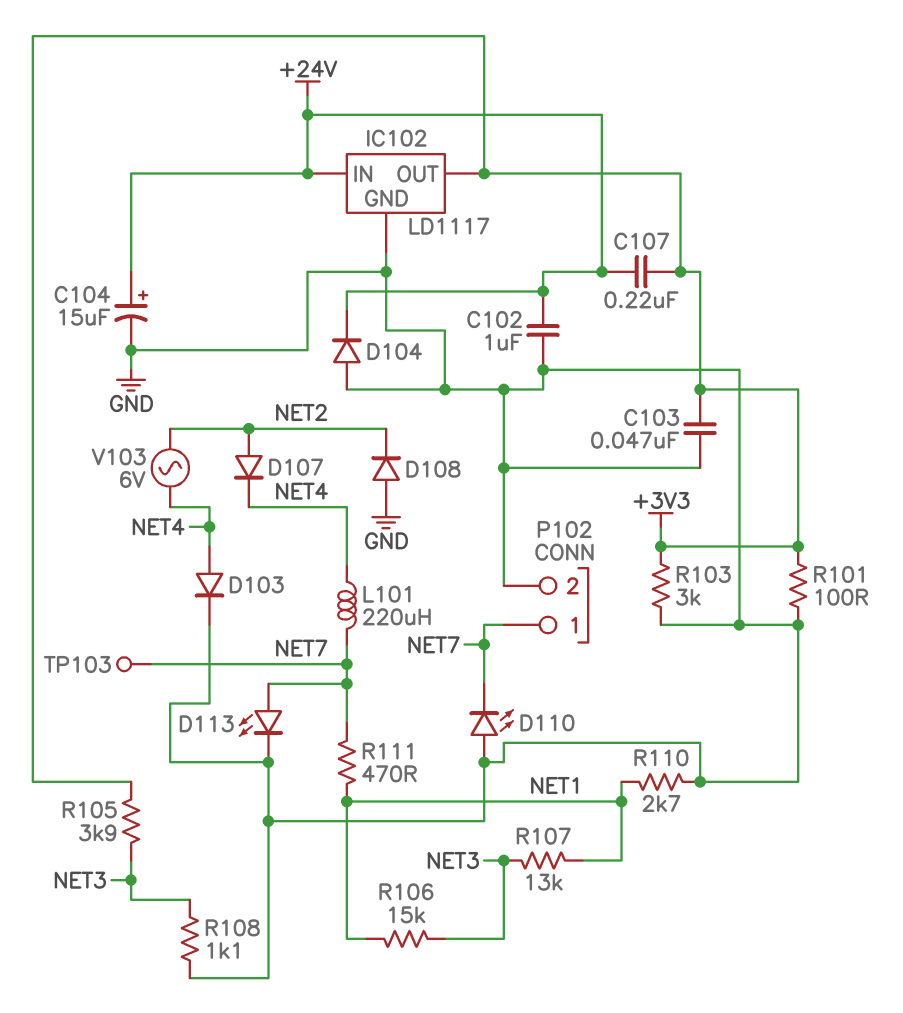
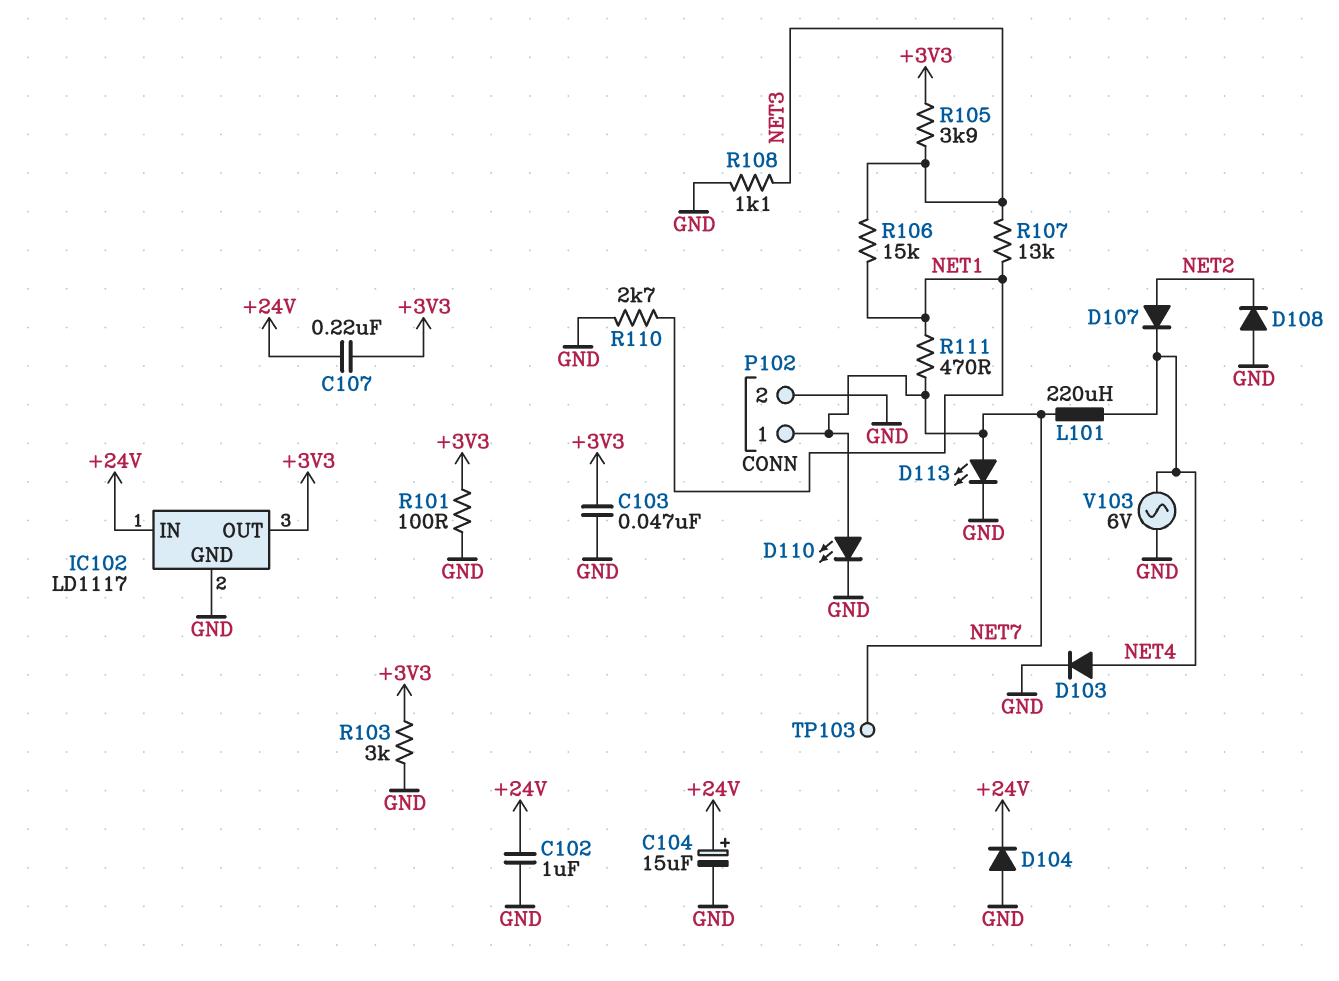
D110: LED (A GND, K NET7) -> LED (A NET7, K GND)
V103: AC 6V (NET2, NET4) -> AC 6V (GND, NET4)

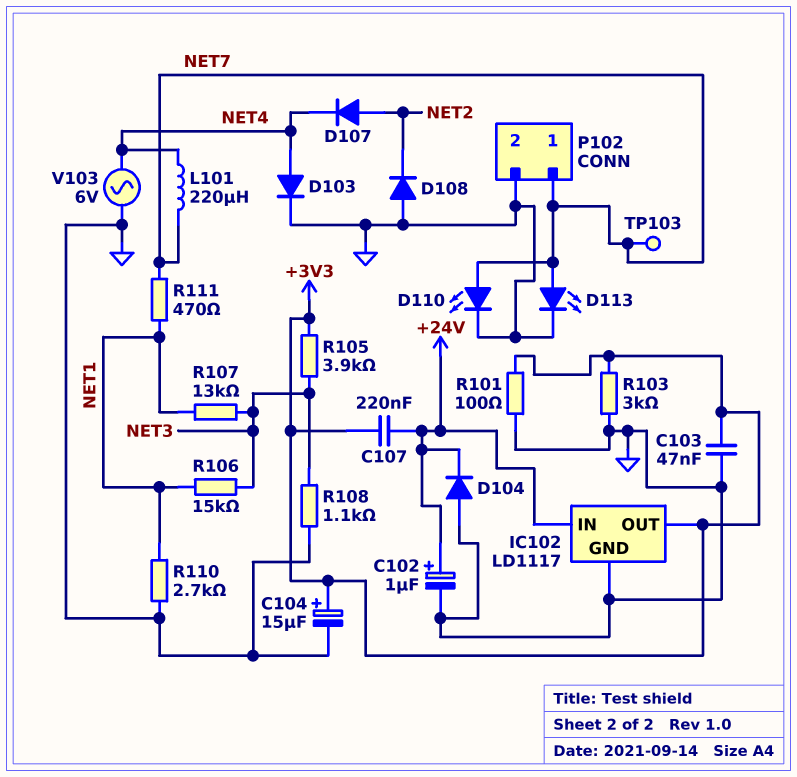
C102: 1uF (+24V, GND) -> 1uF (plus +24V, minus GND)
C104: 15uF (plus +24V, minus GND) -> 15uF (plus +3V3, minus GND)

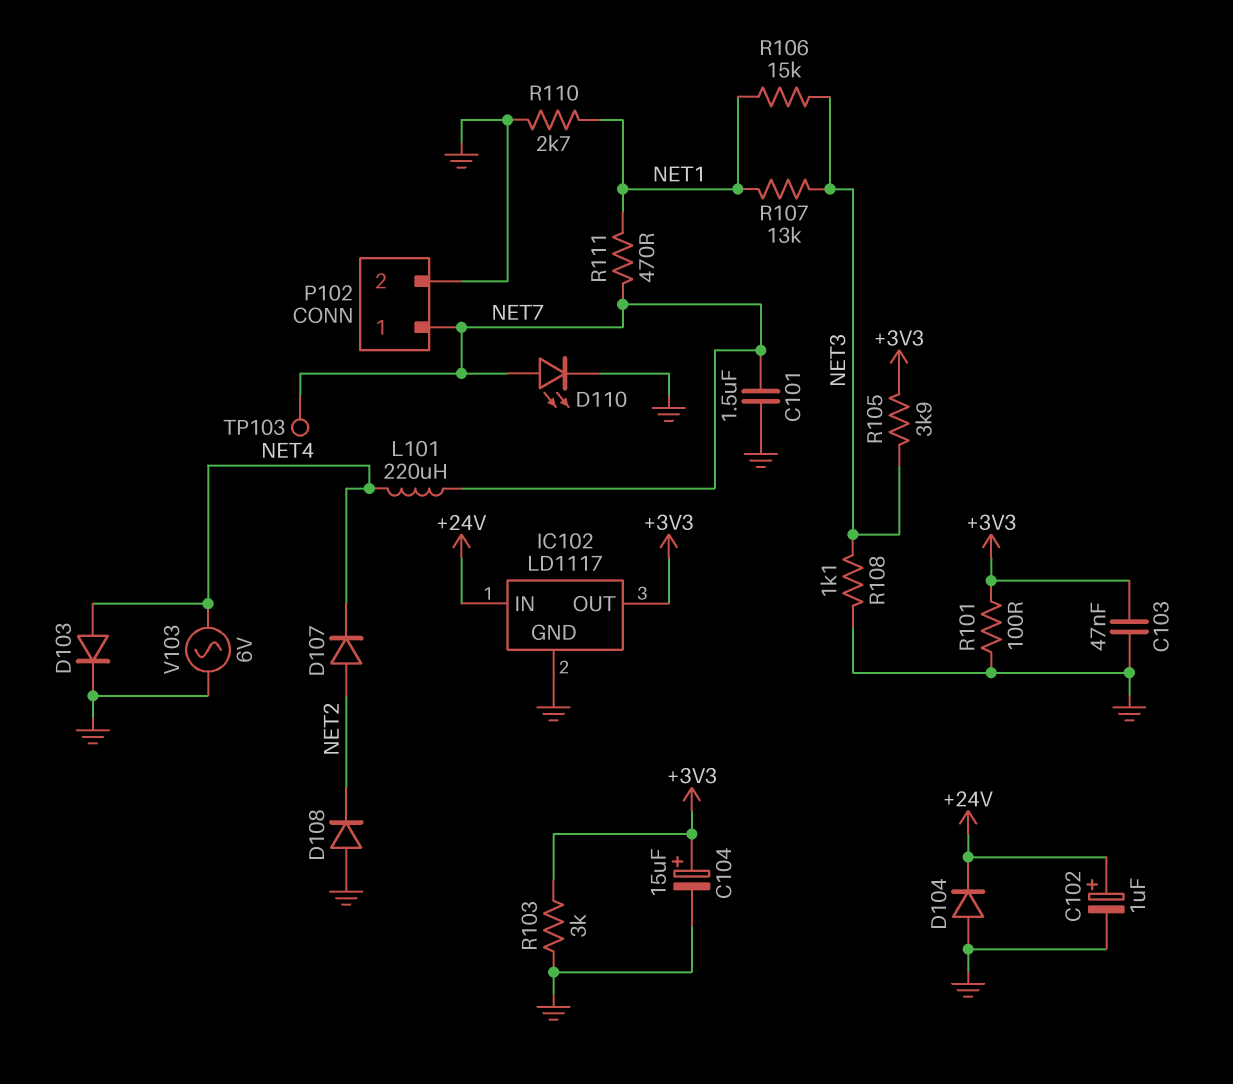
C101: none -> 1.5uF (GND, NET7)
C107: 220nF (+3V3, +24V) -> none
D113: LED (A NET7, K GND) -> none

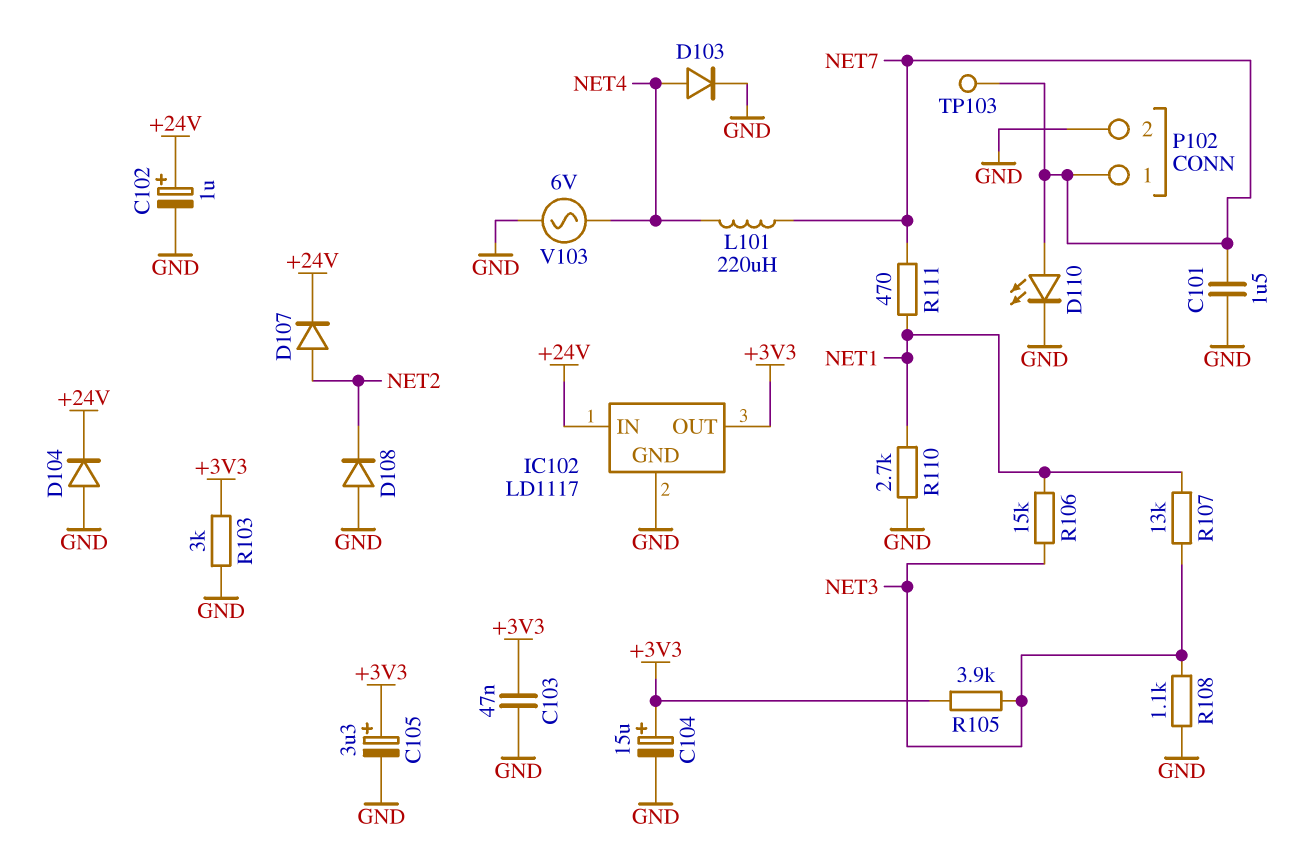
C105: none -> 3.3uF (plus +3V3, minus GND)
D107: diode (A NET2, K NET4) -> diode (A NET2, K +24V)
R101: 100 (+3V3, GND) -> none

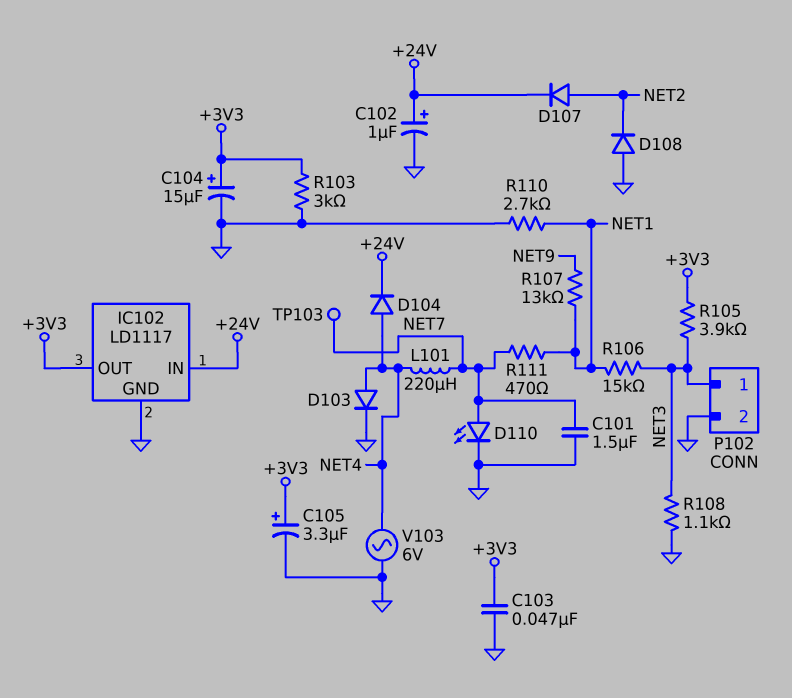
D104: diode (A GND, K +24V) -> diode (A NET4, K +24V)
P102 pin 1: NET7 -> NET3
R107: 13k (NET1, NET3) -> 13k (NET1, NET9)

